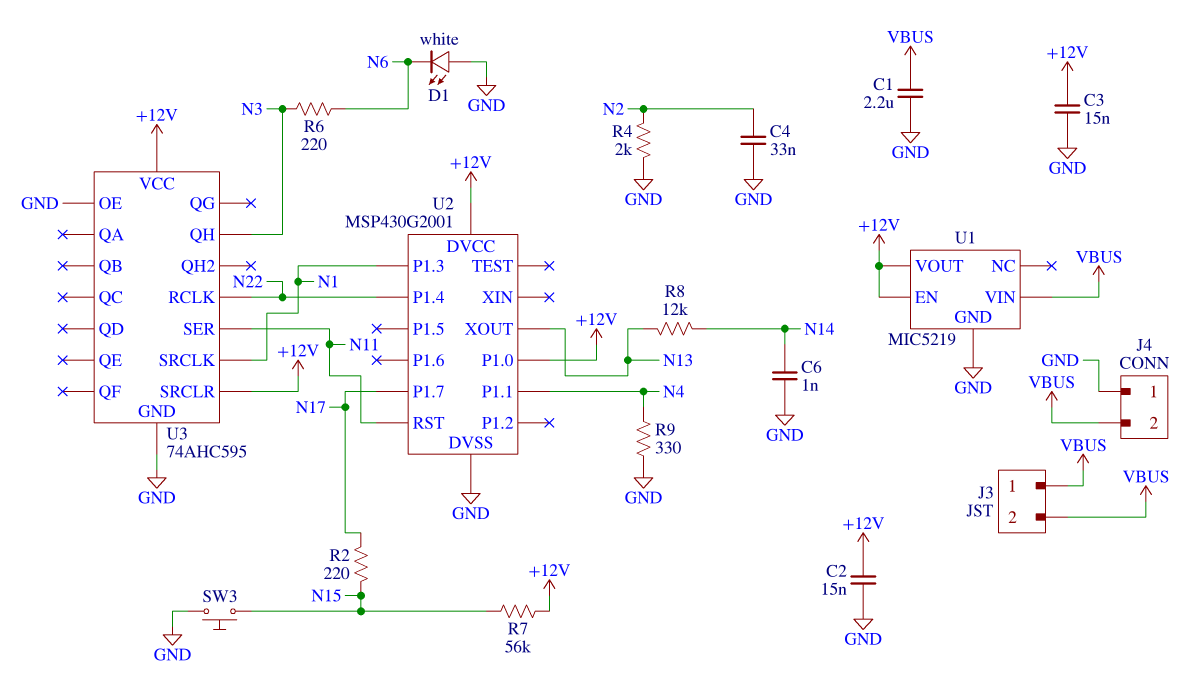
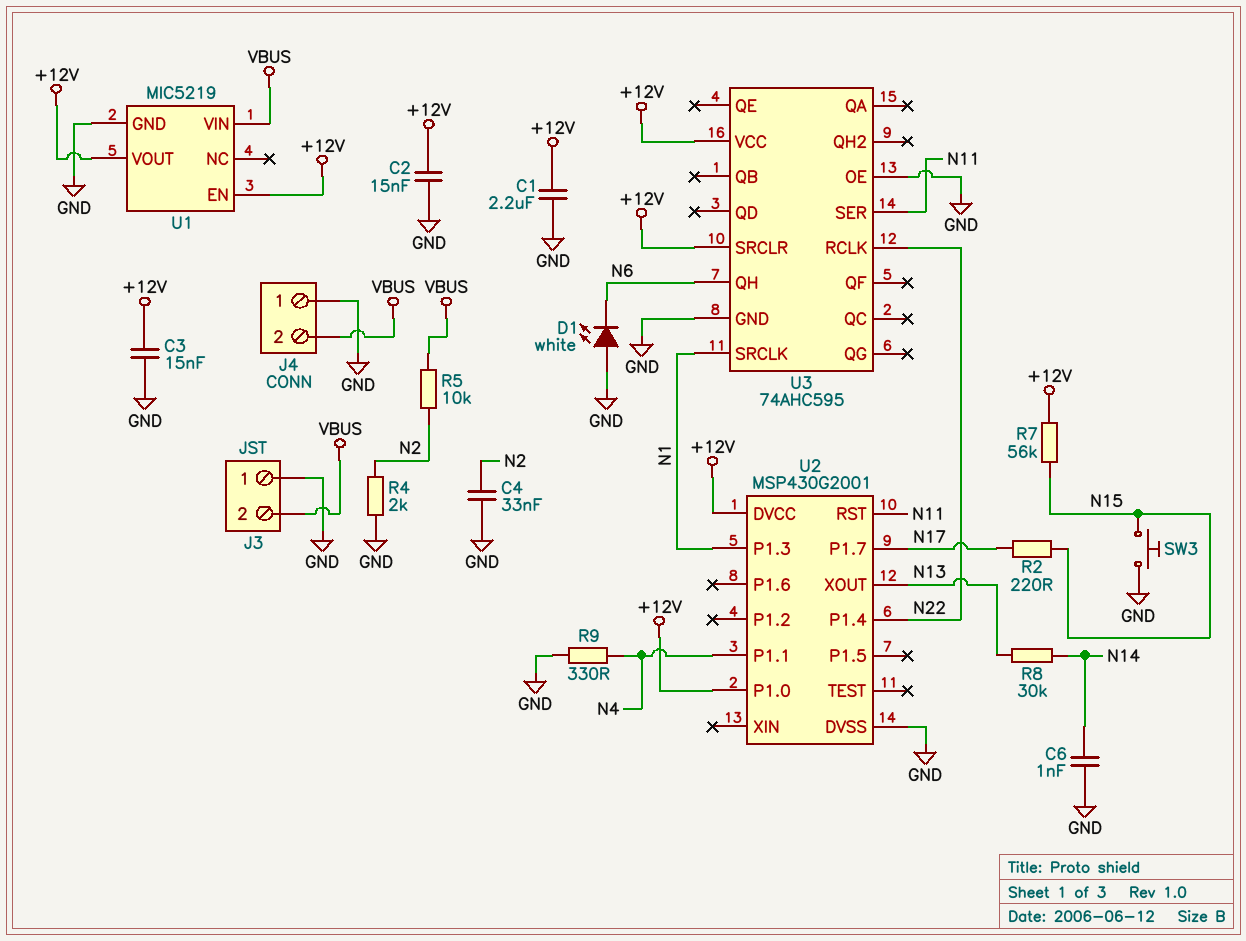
C1: 2.2uF (GND, VBUS) -> 2.2uF (+12V, GND)
J3 pin 1: VBUS -> GND
R5: none -> 10k (N2, VBUS)
R6: 220 (N3, N6) -> none
R8: 12k (N13, N14) -> 30k (N13, N14)
U3 pin QH: N3 -> N6

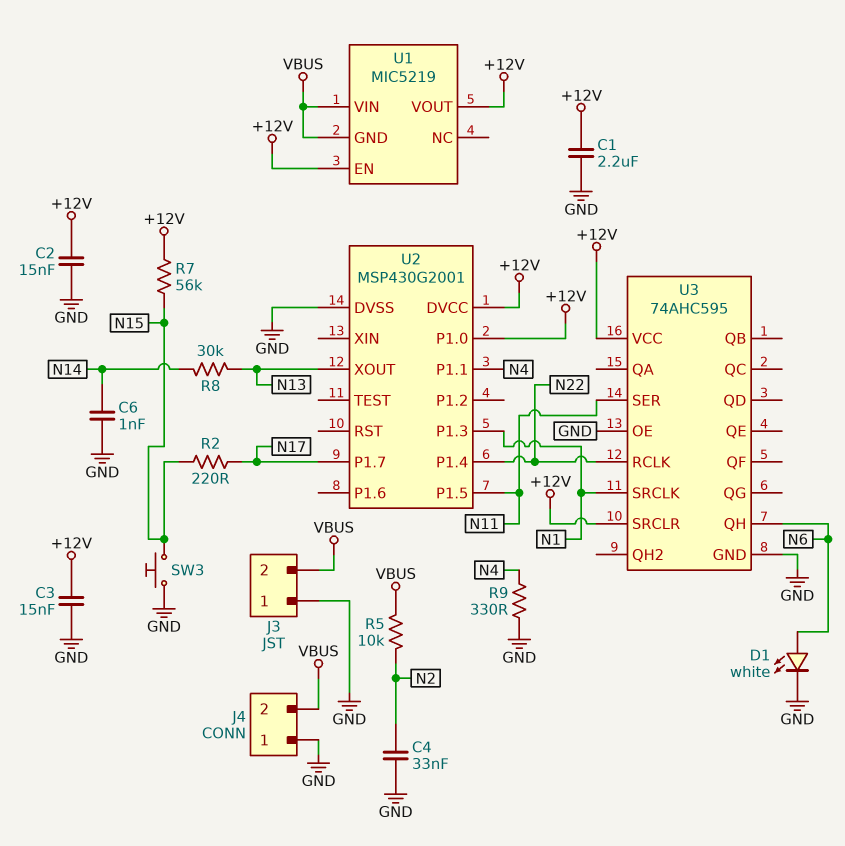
D1: LED white (A GND, K N6) -> LED white (A N6, K GND)
R4: 2k (GND, N2) -> none
U1 pin GND: GND -> VBUS
U2 pin P1.5: none -> N11
U2 pin RST: N11 -> none

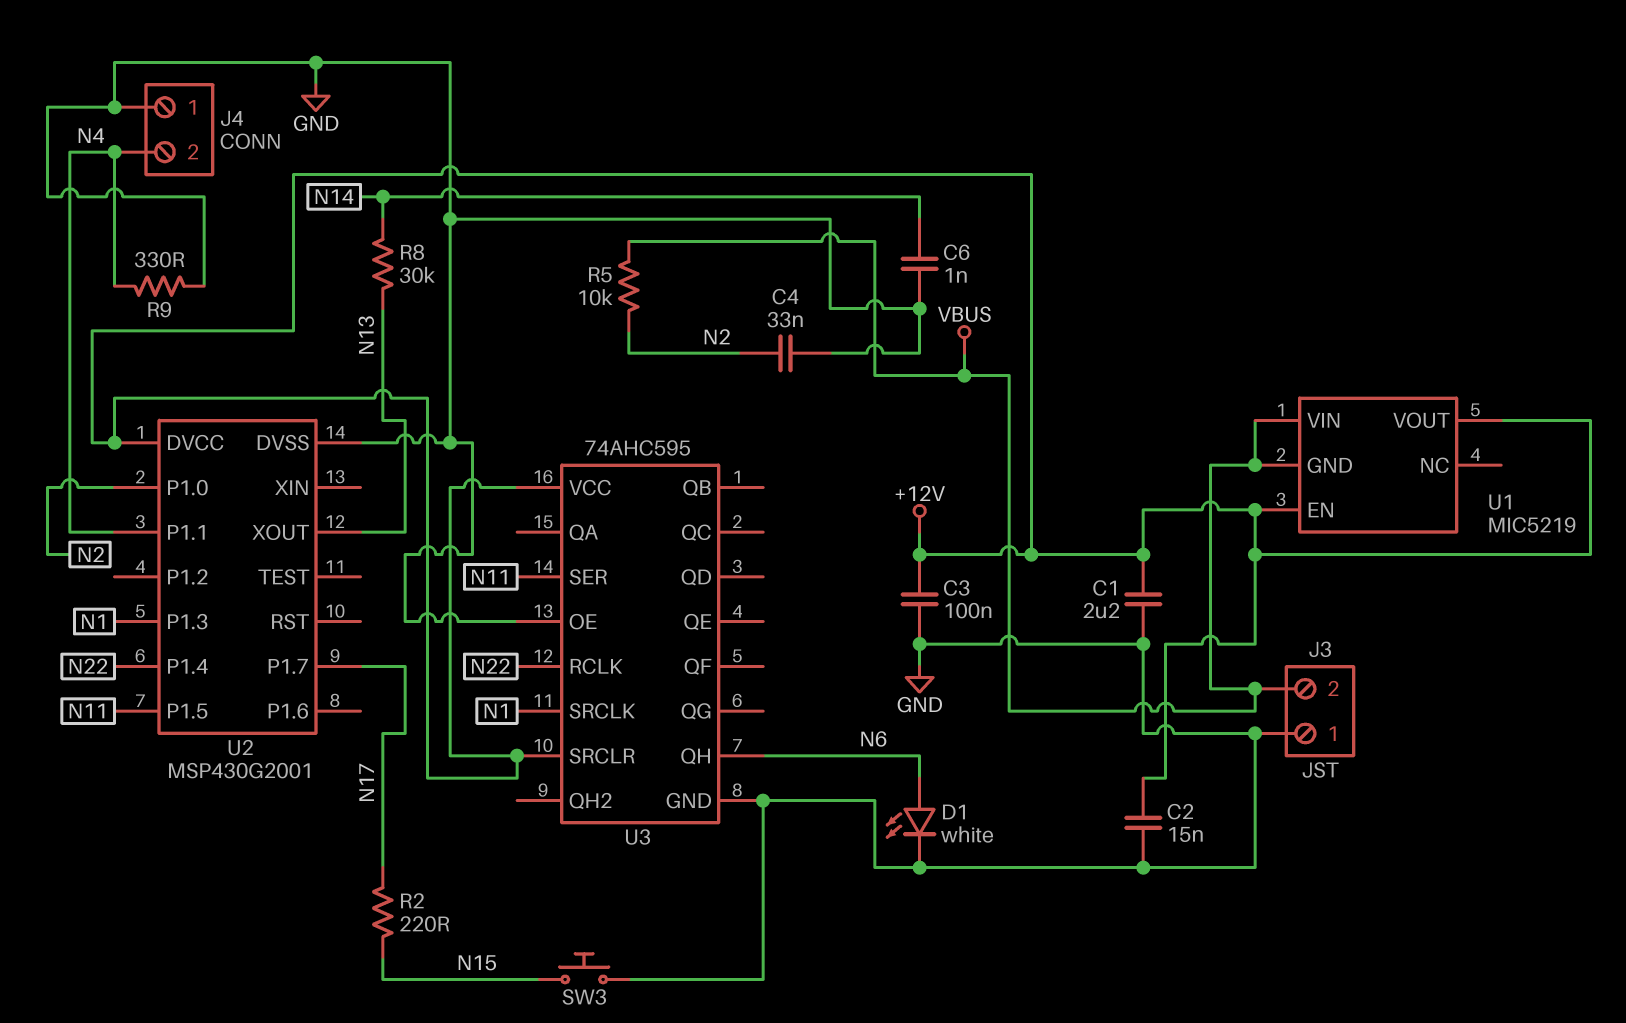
C3: 15nF (+12V, GND) -> 100nF (+12V, GND)
J4 pin 2: VBUS -> N4
R7: 56k (+12V, N15) -> none
U2 pin P1.0: +12V -> N2

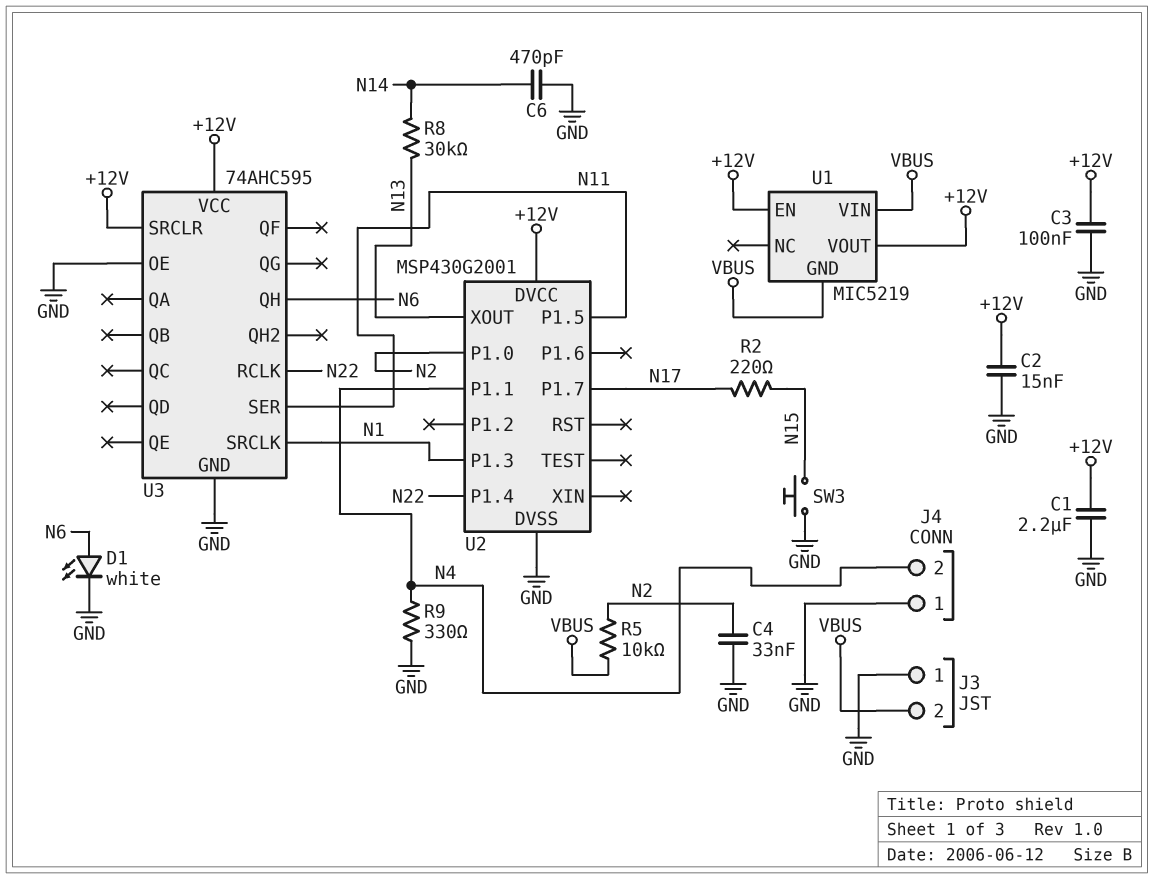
C6: 1nF (GND, N14) -> 470pF (GND, N14)

